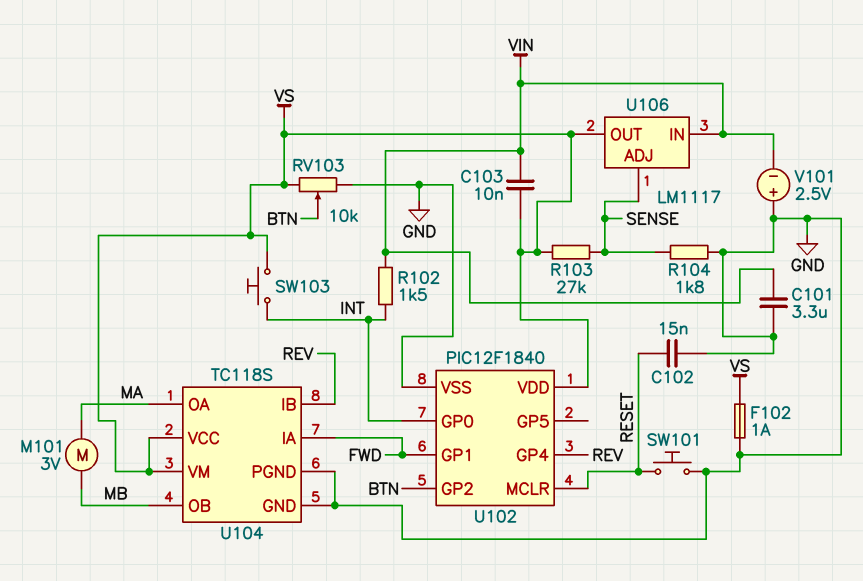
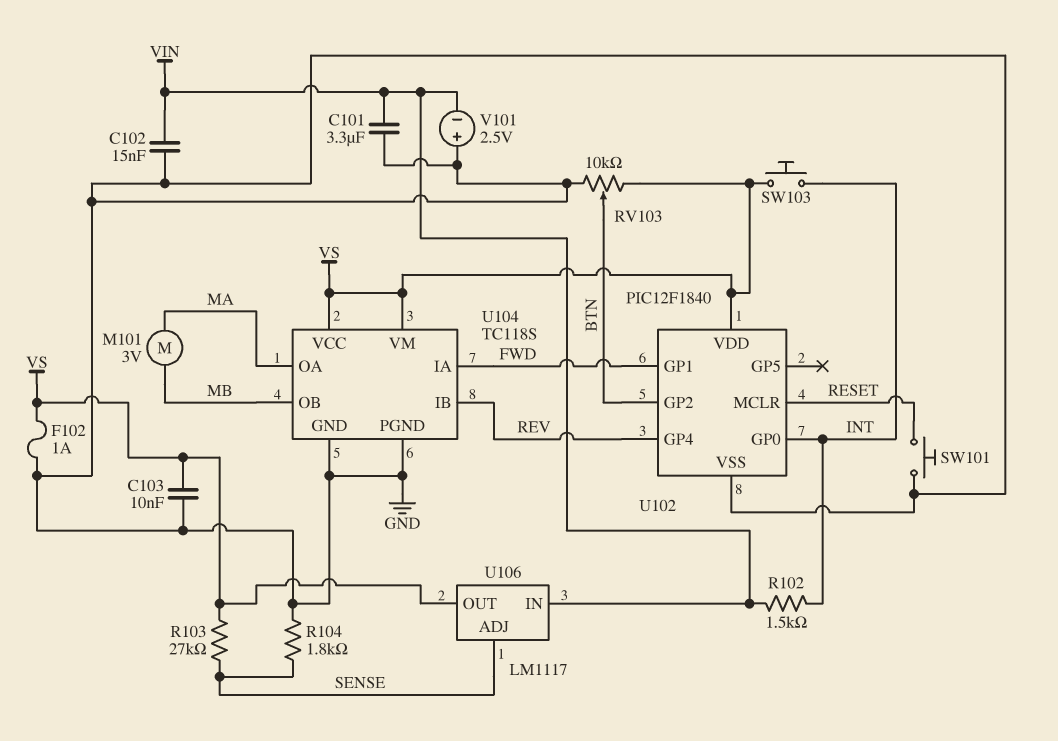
C102: 15nF (GND, RESET) -> 15nF (GND, VIN)
C103: 10nF (VIN, VS) -> 10nF (GND, VS)

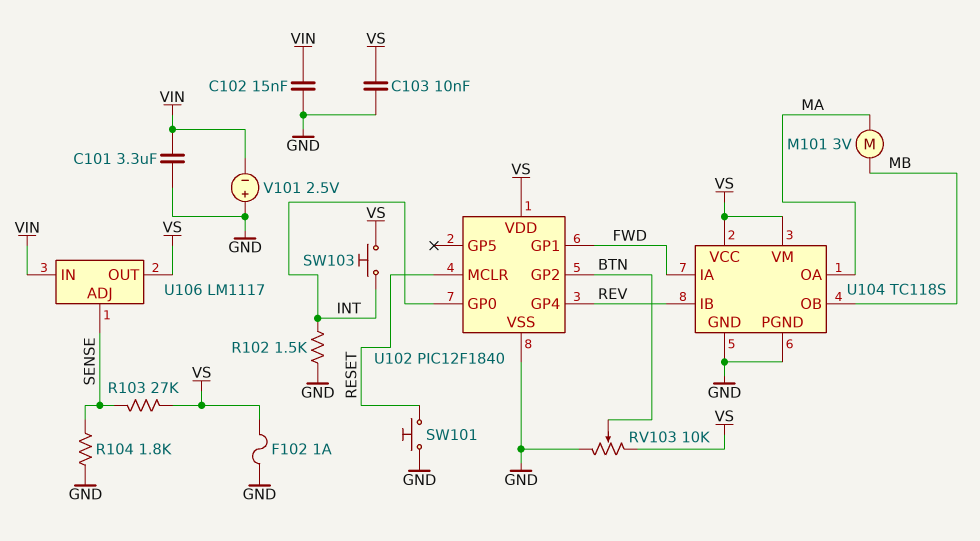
R102: 1.5k (INT, VIN) -> 1.5k (GND, INT)

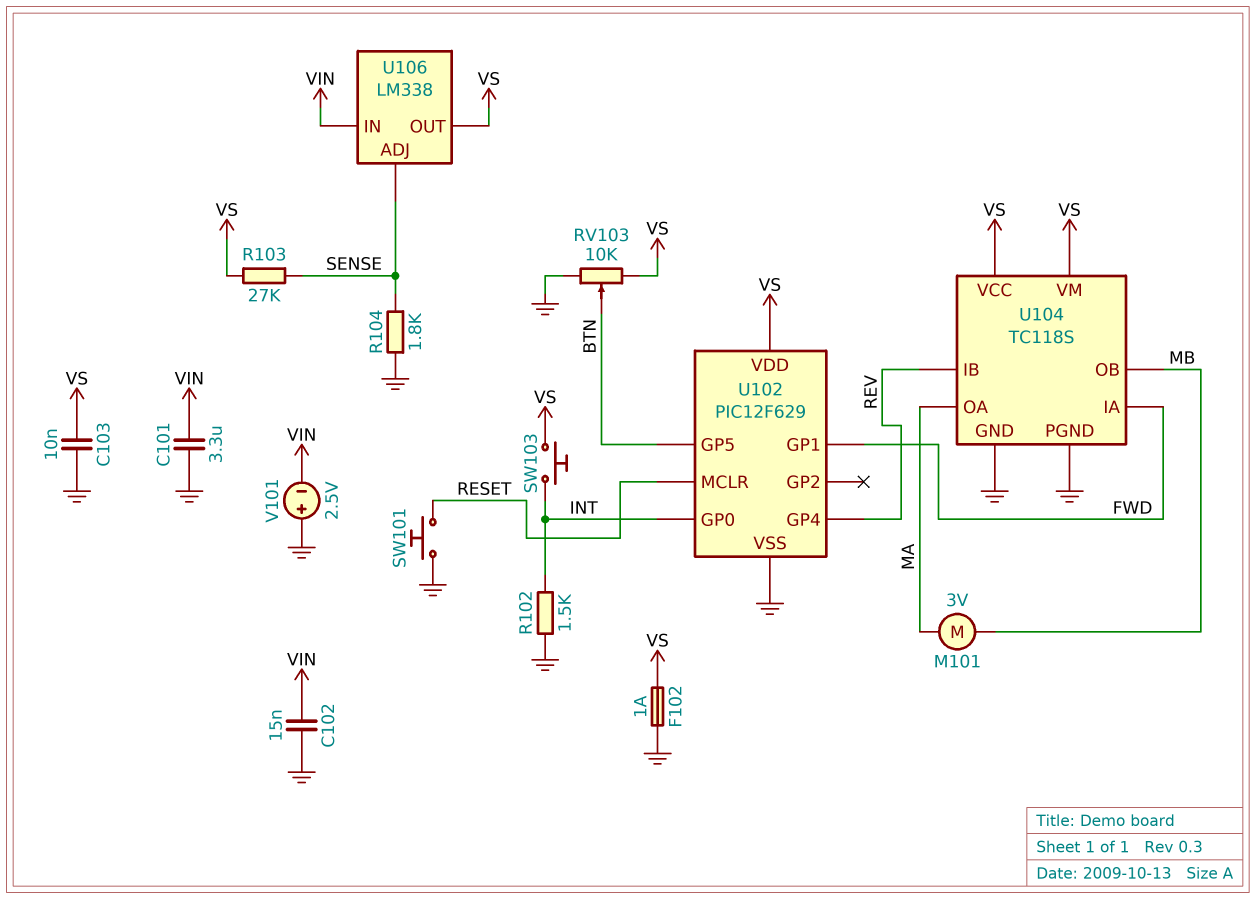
U102: PIC12F1840 -> PIC12F629
U102 pin GP2: BTN -> none
U102 pin GP5: none -> BTN
U106: LM1117 -> LM338

